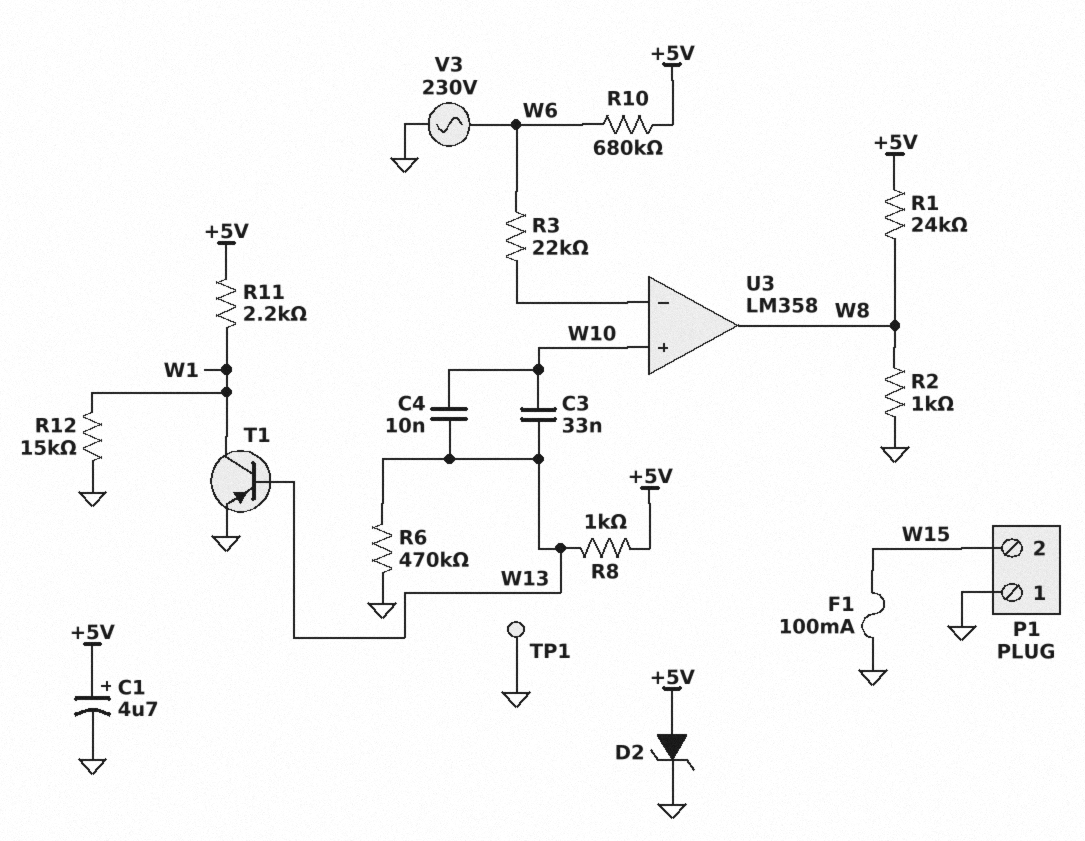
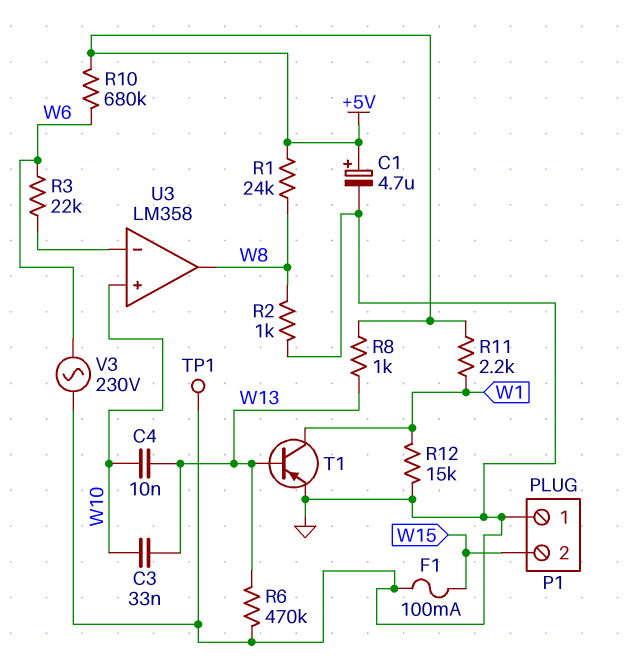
D2: zener (A +5V, K GND) -> none

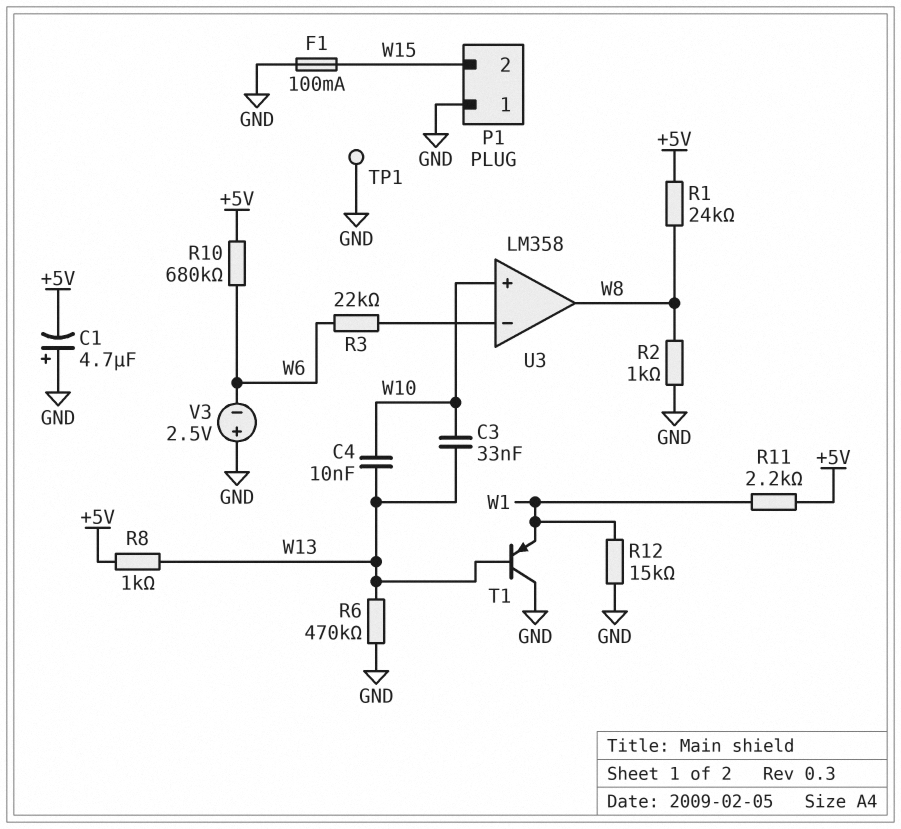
C1: 4.7uF (plus +5V, minus GND) -> 4.7uF (plus GND, minus +5V)
T1: PNP (B W13, C W1, E GND) -> PNP (B W13, C GND, E W1)
V3: AC 230V (GND, W6) -> 2.5V (plus GND, minus W6)

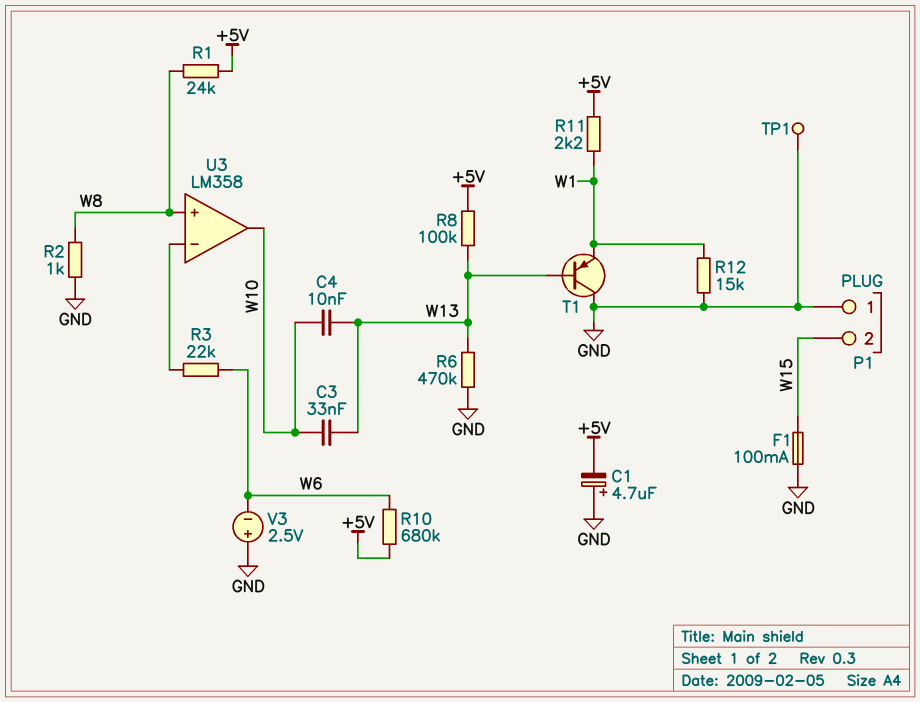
R8: 1k (+5V, W13) -> 100k (+5V, W13)
U3 pin in+: W10 -> W8
U3 pin out: W8 -> W10

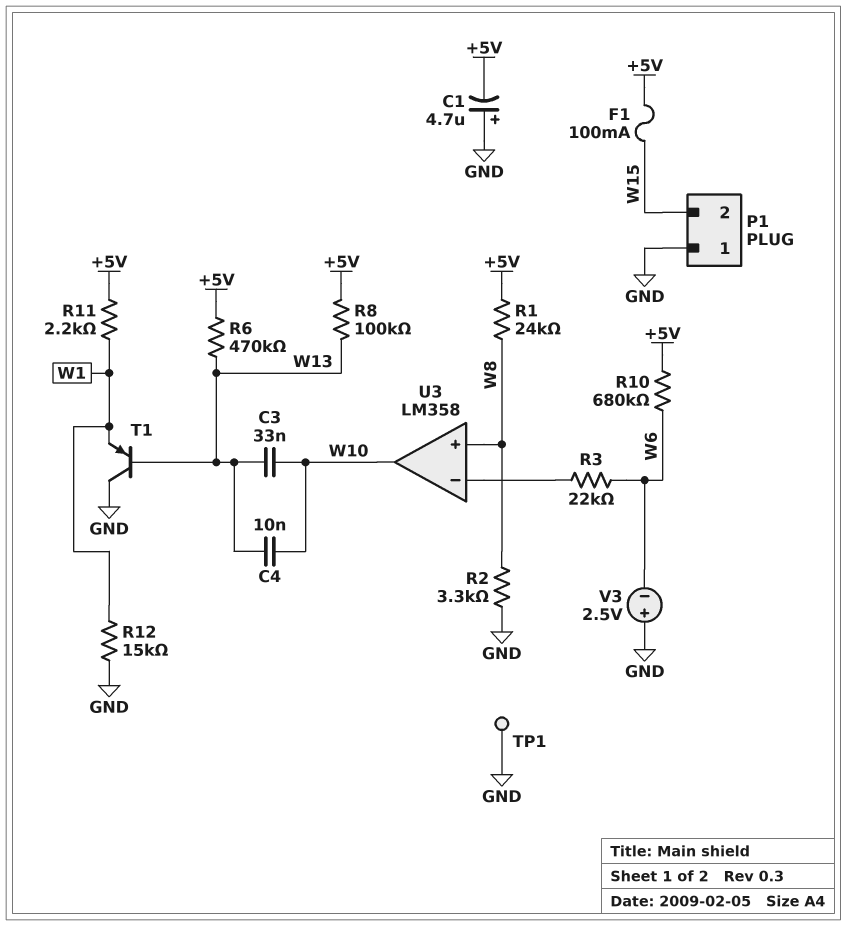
F1: 100mA (GND, W15) -> 100mA (+5V, W15)
R2: 1k (GND, W8) -> 3.3k (GND, W8)
R6: 470k (GND, W13) -> 470k (+5V, W13)

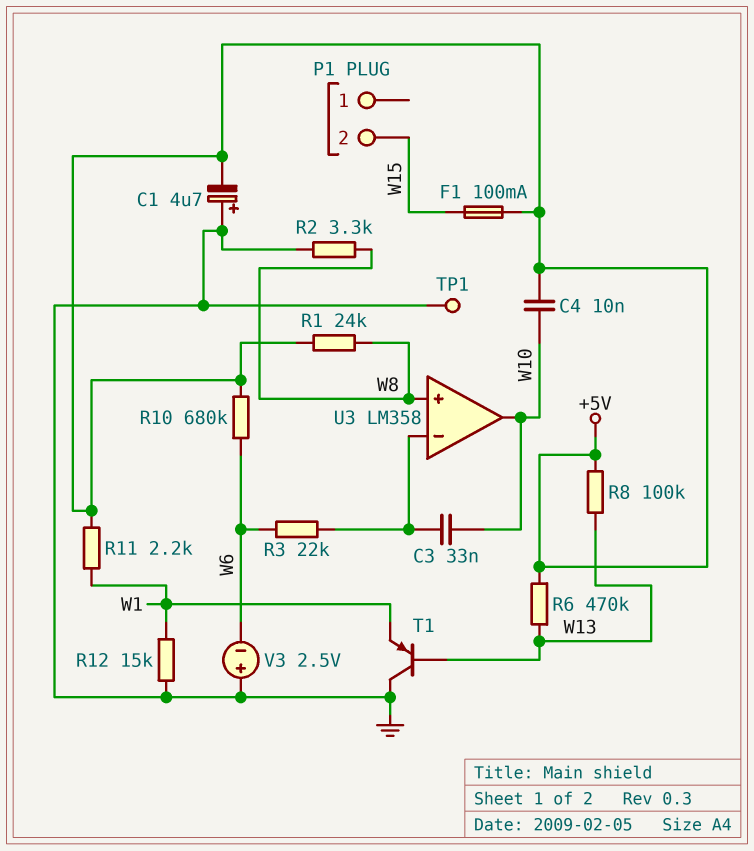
C3: 33nF (W10, W13) -> 33nF (U3/in-, W10)
C4: 10nF (W10, W13) -> 10nF (+5V, W10)
P1 pin 1: GND -> none

